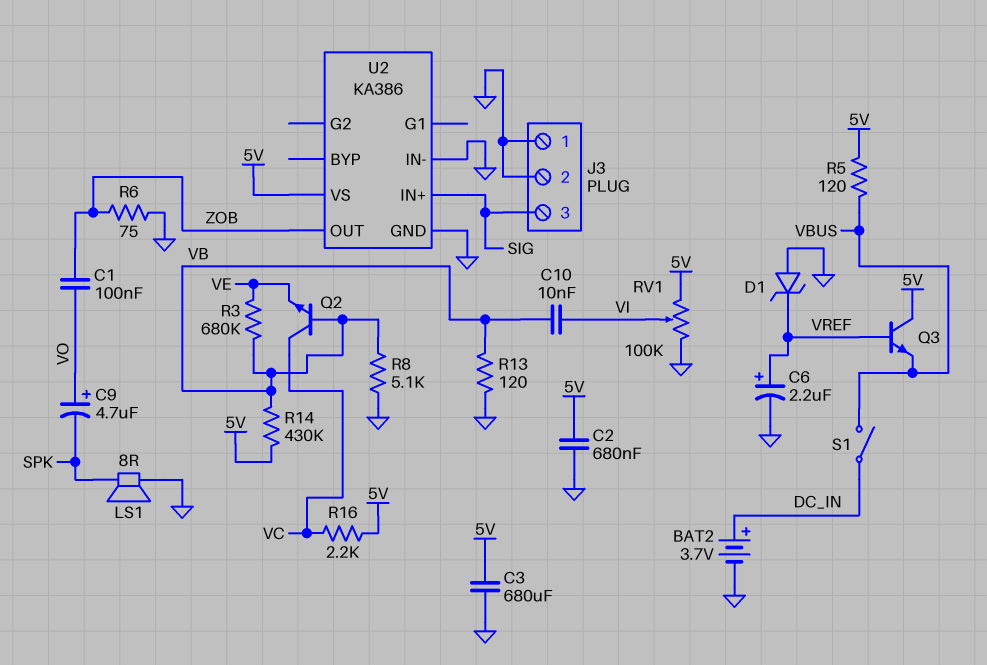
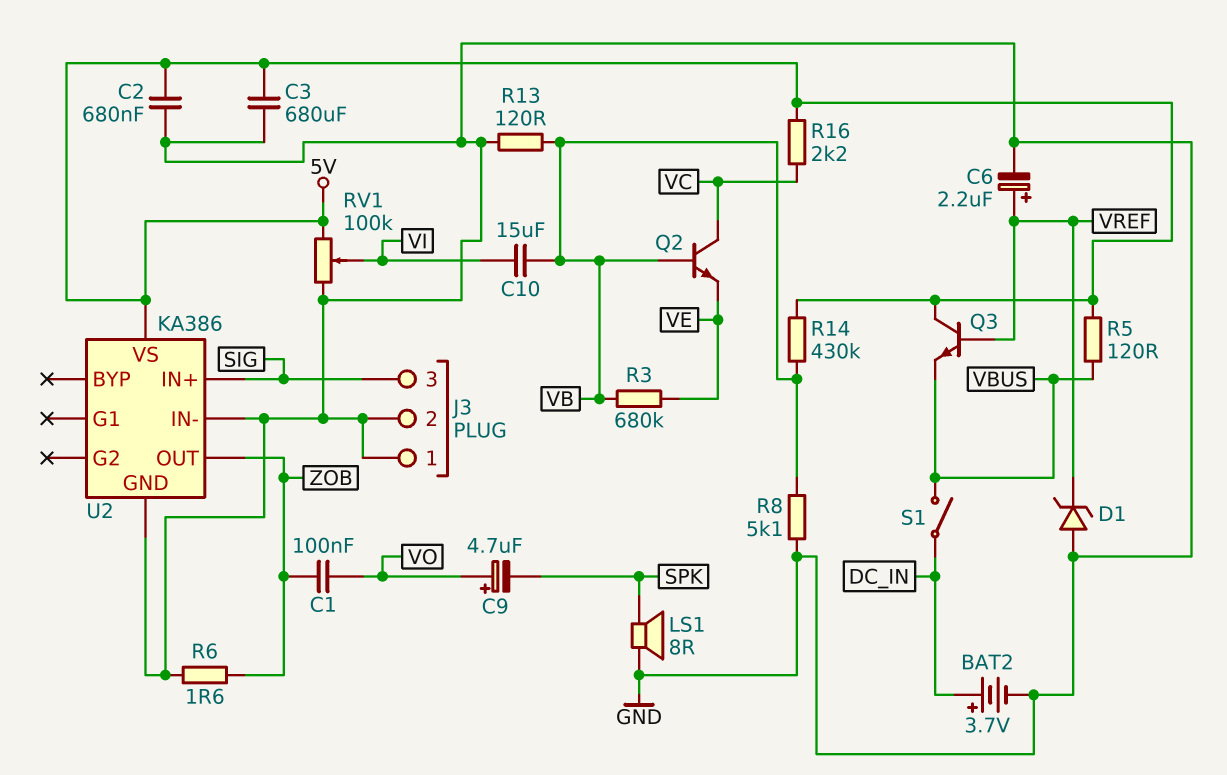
C10: 10nF (VB, VI) -> 15uF (VB, VI)
R6: 75 (GND, ZOB) -> 1.6 (GND, ZOB)

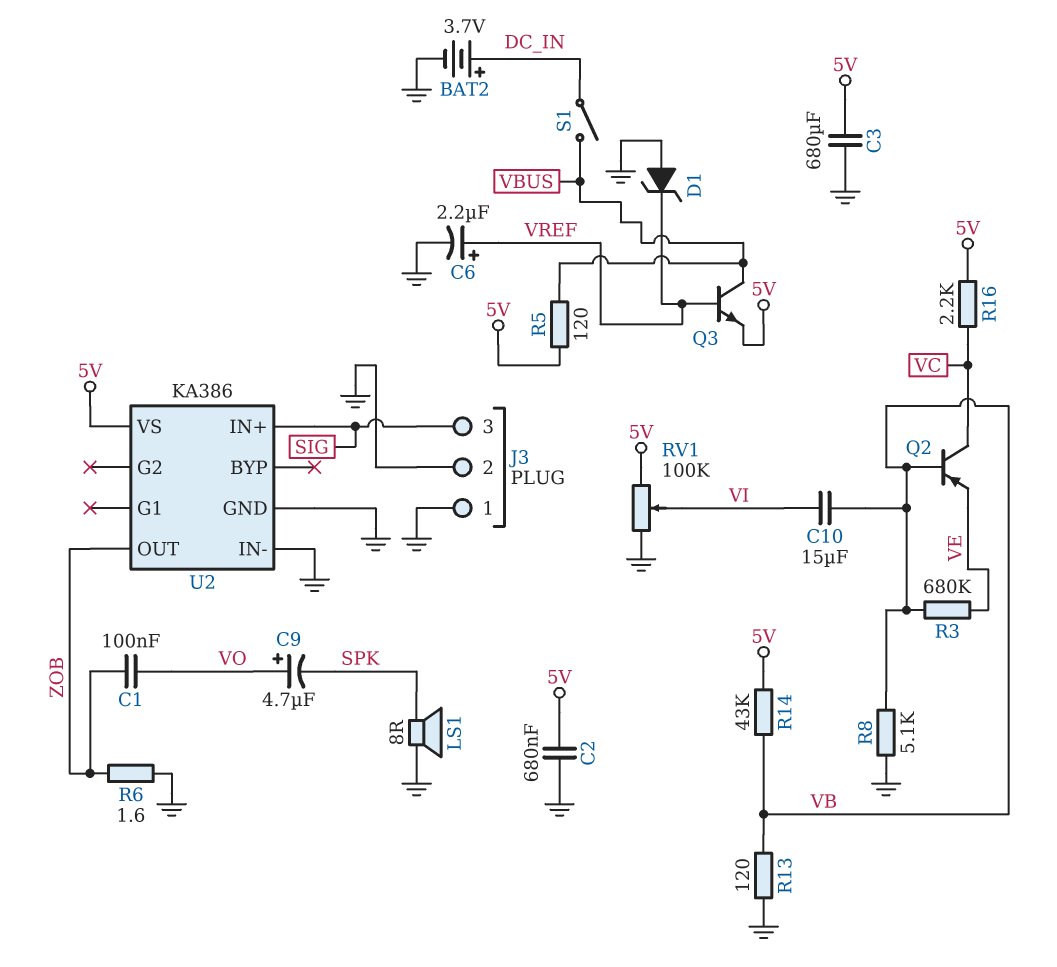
Q2: NPN (B VB, C VC, E VE) -> PNP (B VB, C VC, E VE)
Q3: NPN (B VREF, C 5V, E VBUS) -> NPN (B VREF, C VBUS, E 5V)
R14: 430k (5V, VB) -> 43k (5V, VB)

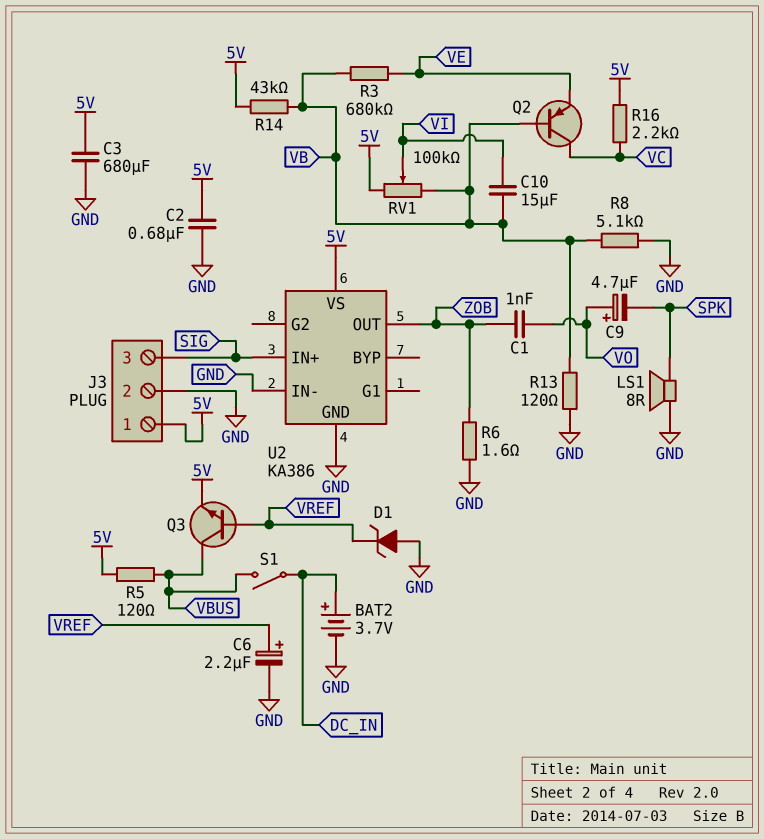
C1: 100nF (VO, ZOB) -> 1nF (VO, ZOB)
J3 pin 1: GND -> 5V
RV1: 100k (5V, GND, wiper VI) -> 100k (5V, VB, wiper VI)

